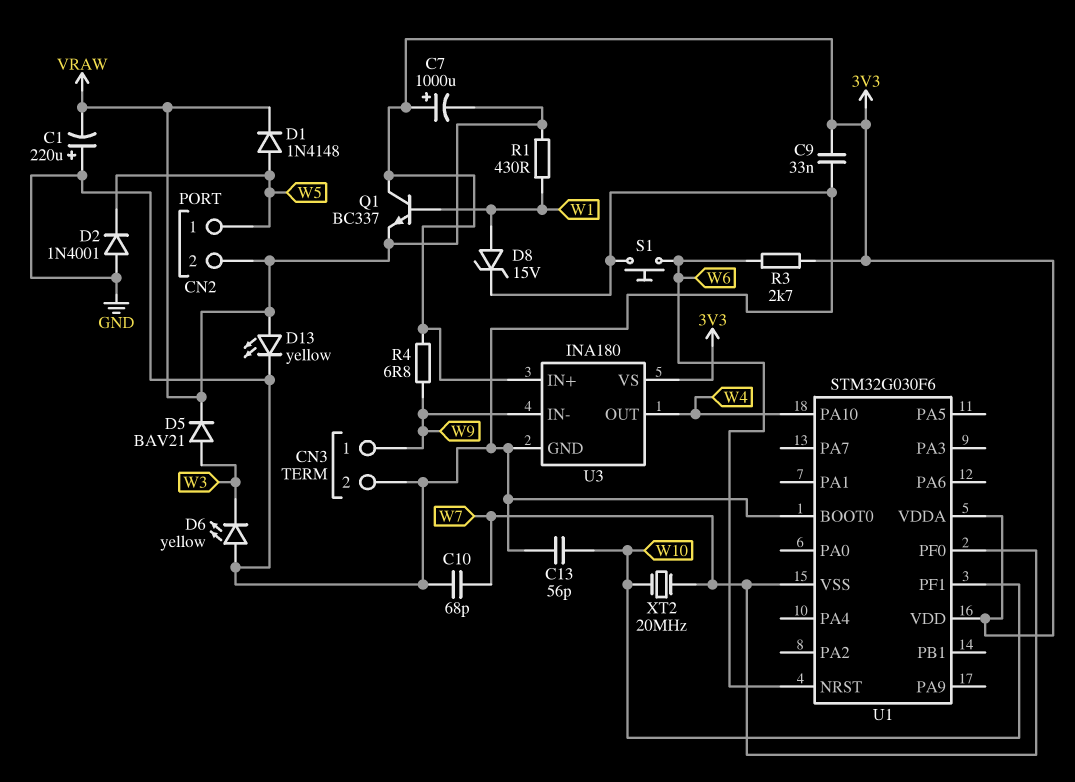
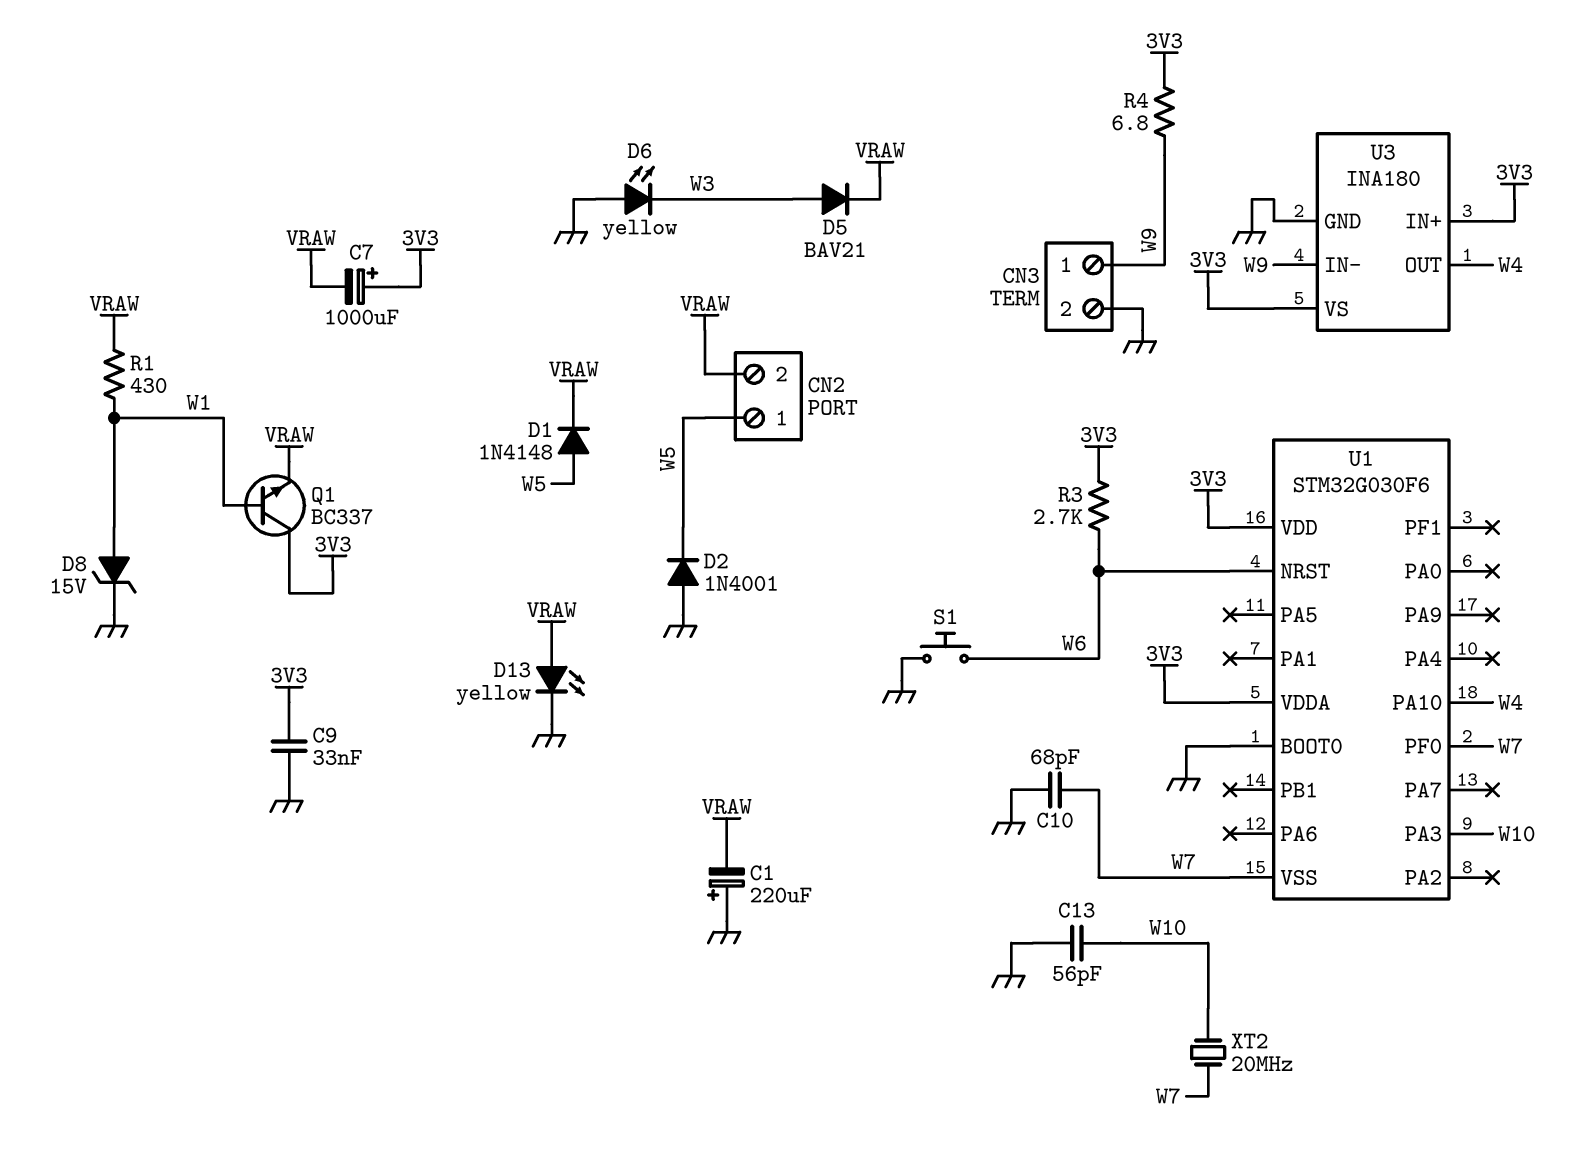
U1 pin PA3: none -> W10
U1 pin PF1: W10 -> none

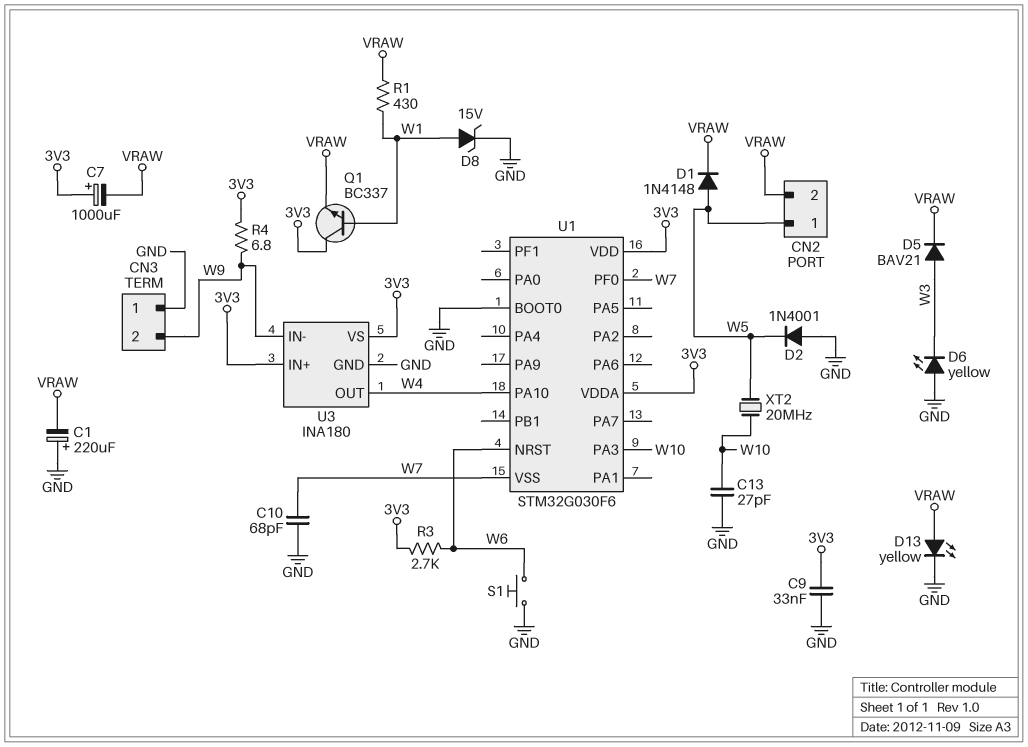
C13: 56pF (GND, W10) -> 27pF (GND, W10)
CN3 pin 1: W9 -> GND
CN3 pin 2: GND -> W9
XT2: 20MHz (W7, W10) -> 20MHz (W5, W10)

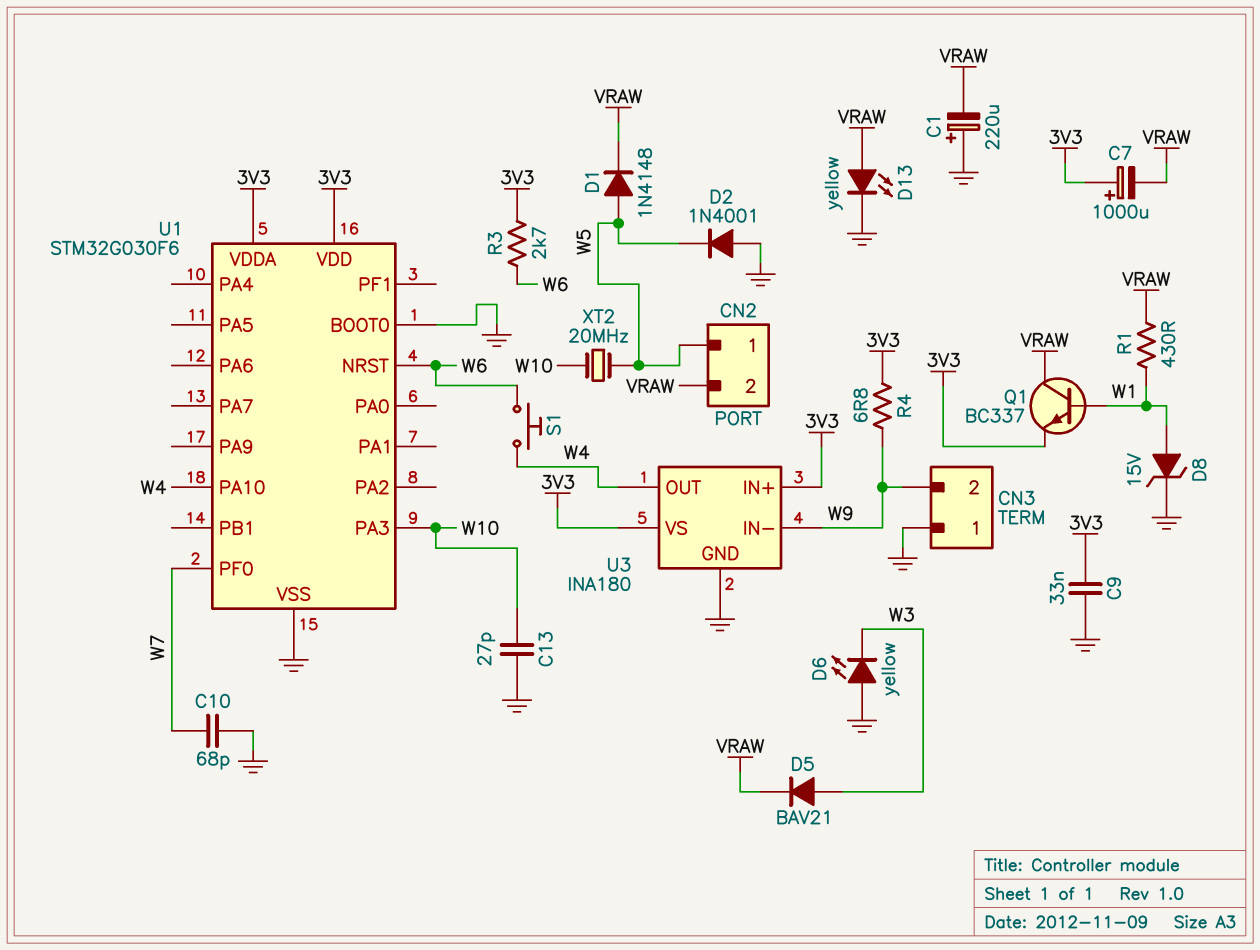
Q1: NPN BC337 (B W1, C 3V3, E VRAW) -> NPN BC337 (B W1, C VRAW, E 3V3)
S1: button (GND, W6) -> button (W4, W6)
U1 pin VSS: W7 -> GND

